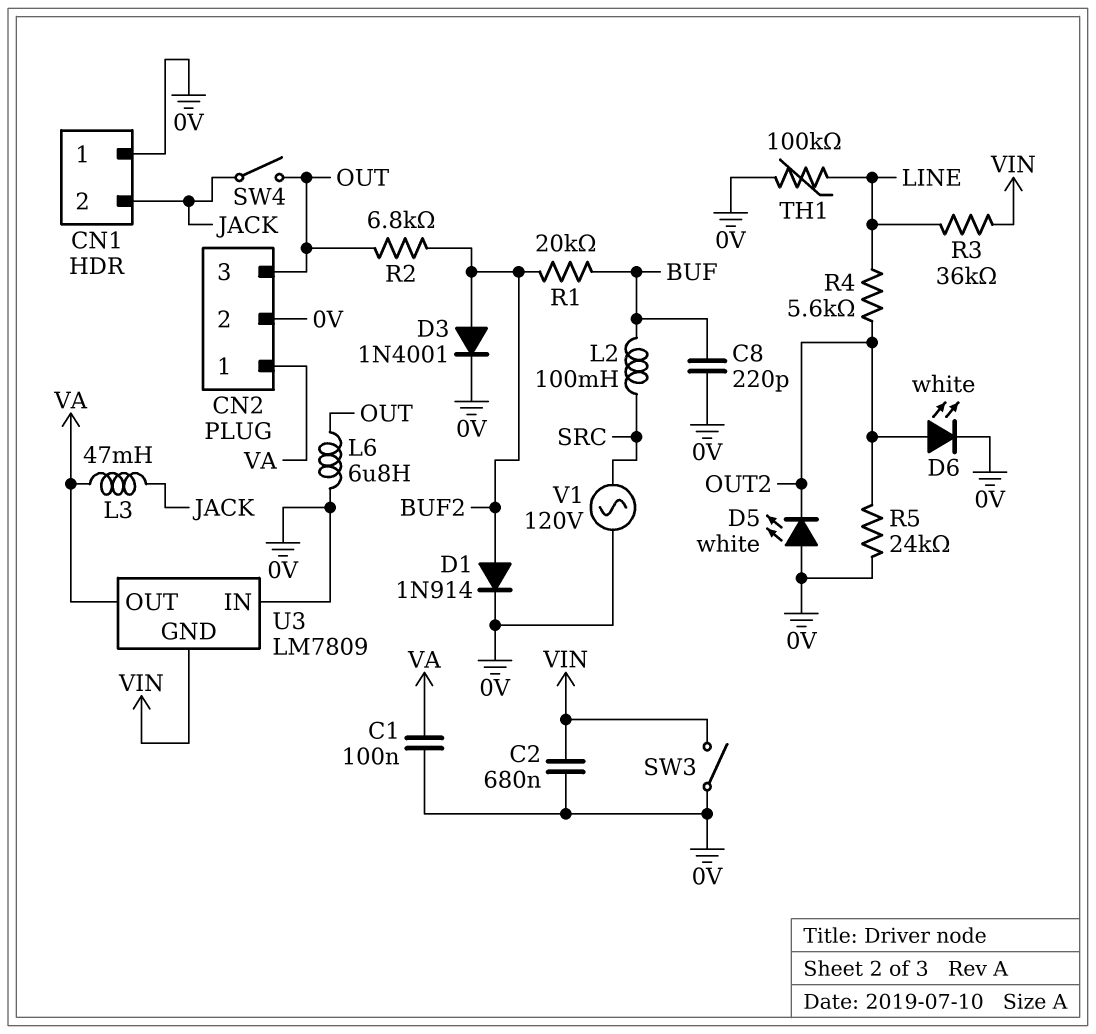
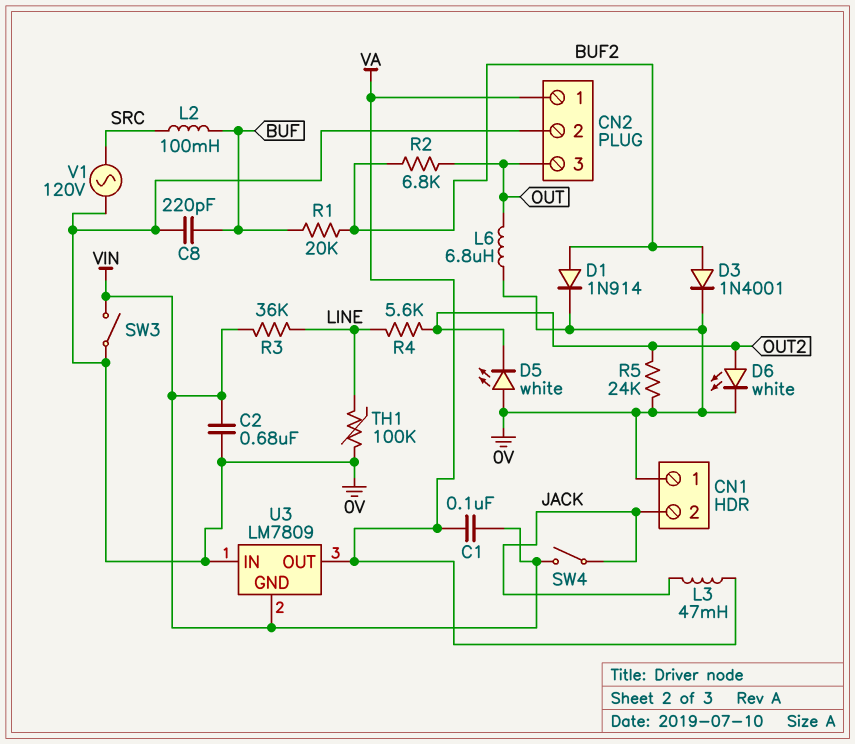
C1: 100nF (0V, VA) -> 100nF (VA, VIN)
SW4: switch (JACK, OUT) -> switch (JACK, VIN)

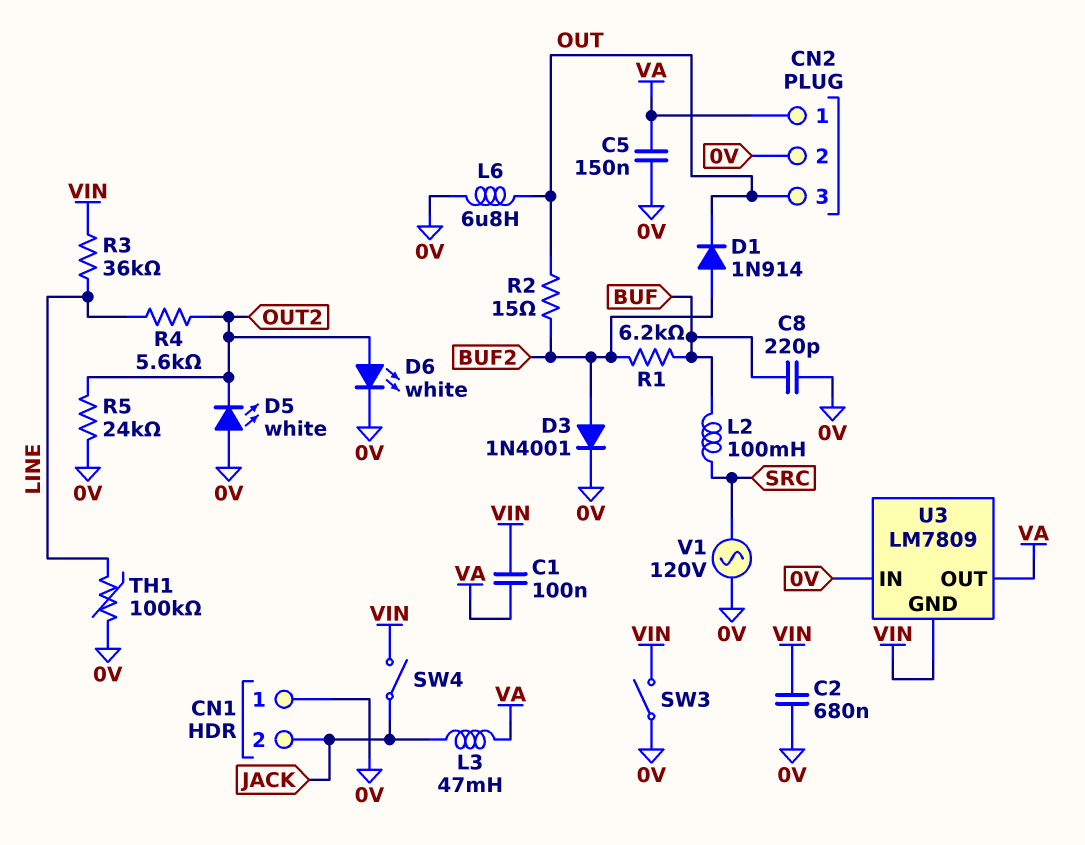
C5: none -> 150nF (0V, VA)
D1: diode 1N914 (A BUF2, K 0V) -> diode 1N914 (A BUF2, K OUT)
R1: 20k (BUF, BUF2) -> 6.2k (BUF, BUF2)
R2: 6.8k (BUF2, OUT) -> 15 (BUF2, OUT)

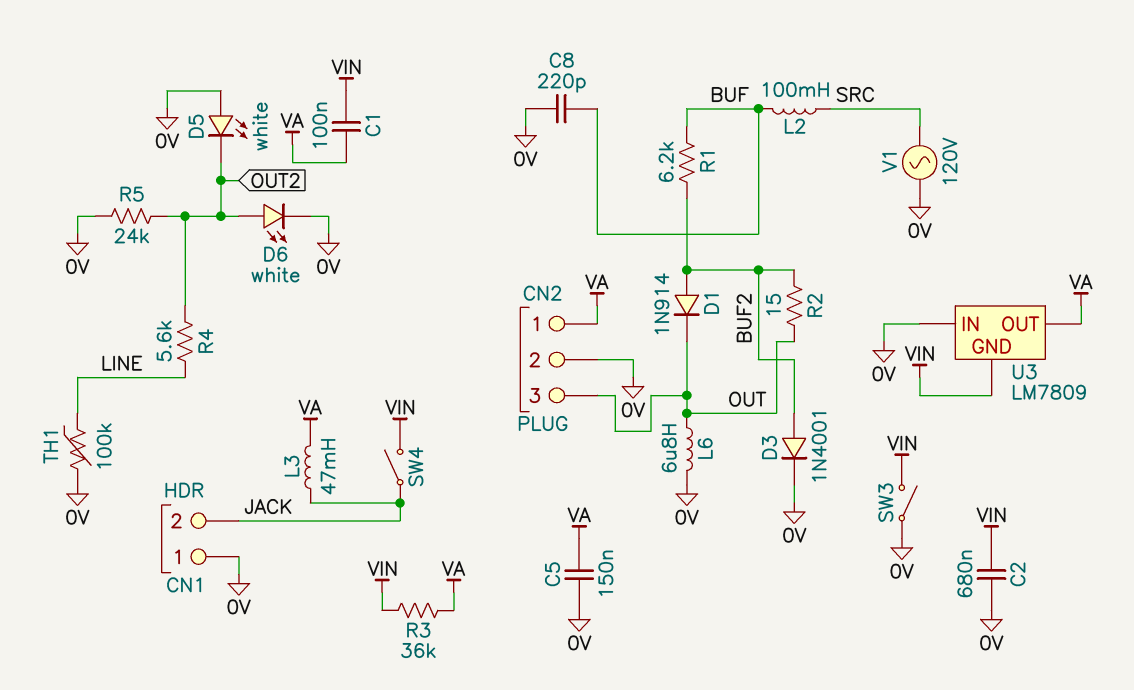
R3: 36k (LINE, VIN) -> 36k (VA, VIN)

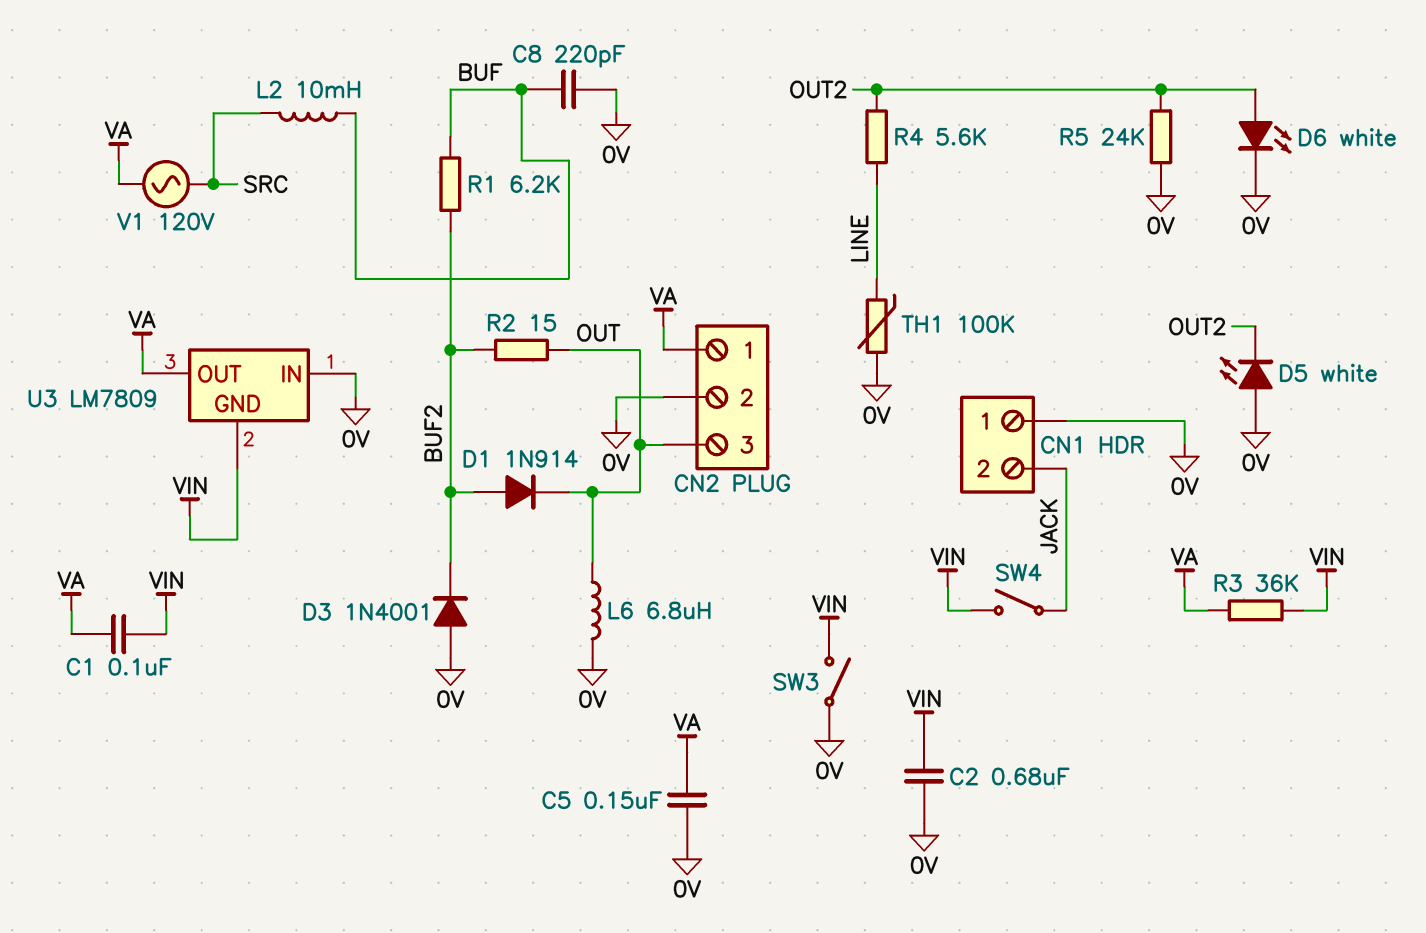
D3: diode 1N4001 (A BUF2, K 0V) -> diode 1N4001 (A 0V, K BUF2)
L2: 100mH (BUF, SRC) -> 10mH (BUF, SRC)
L3: 47mH (JACK, VA) -> none
V1: AC 120V (0V, SRC) -> AC 120V (SRC, VA)

